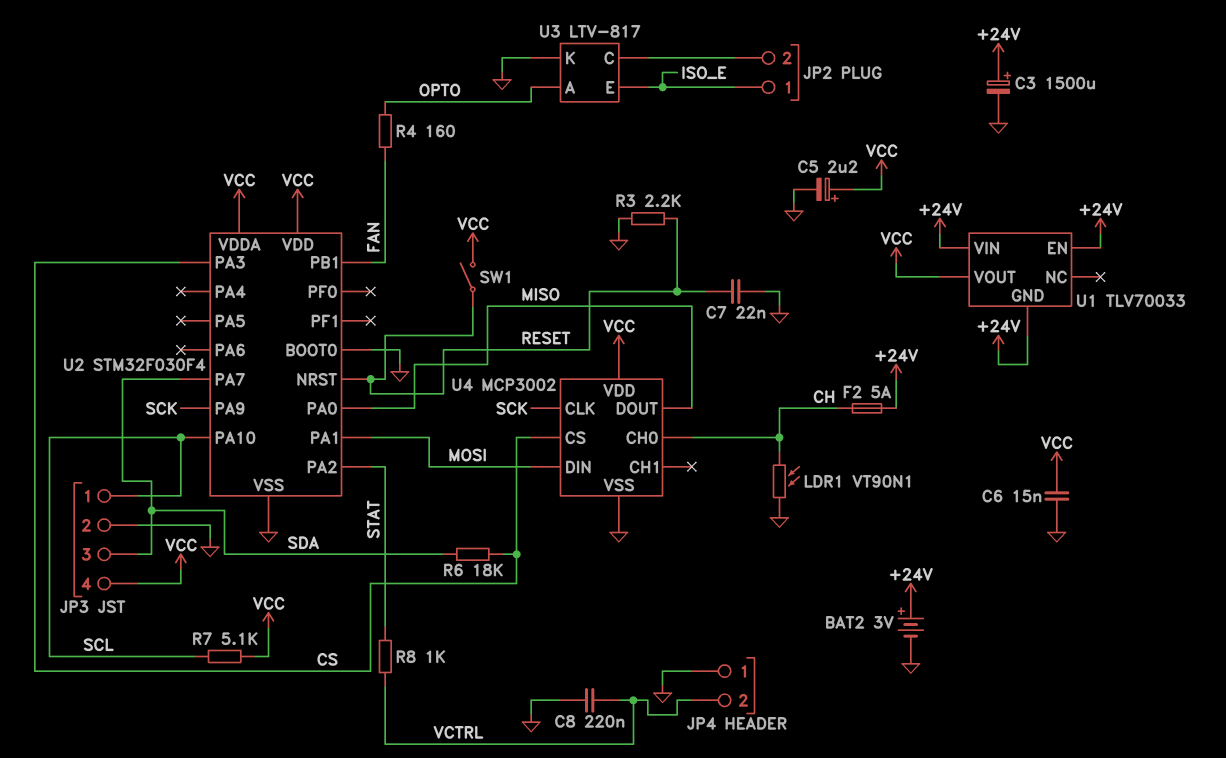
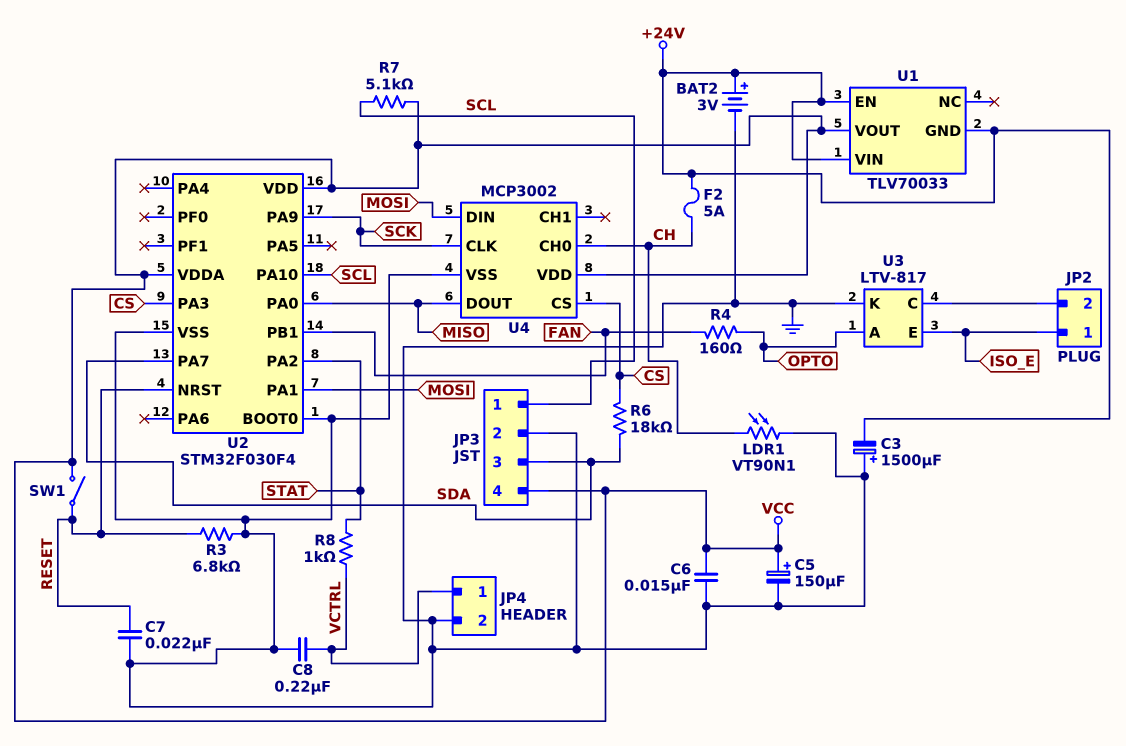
C3: 1500uF (plus +24V, minus GND) -> 1500uF (plus GND, minus +24V)
C5: 2.2uF (plus VCC, minus GND) -> 150uF (plus VCC, minus GND)
JP4 pin 1: GND -> VCTRL
JP4 pin 2: VCTRL -> GND
R3: 2.2k (GND, RESET) -> 6.8k (GND, RESET)

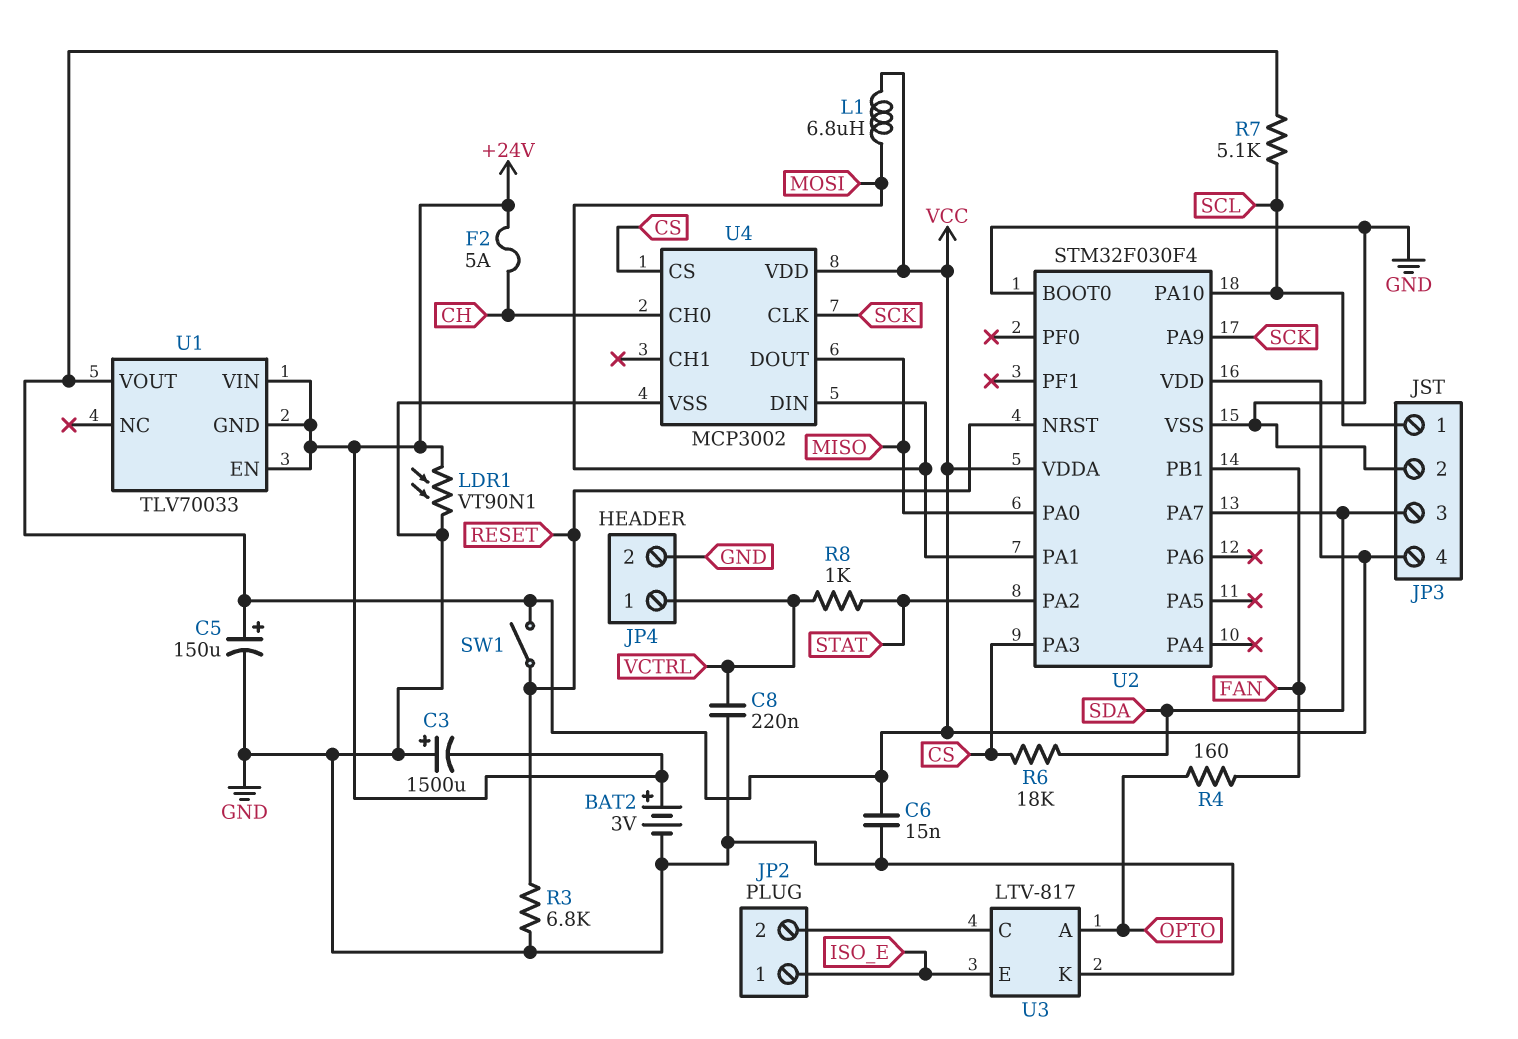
C7: 22nF (GND, RESET) -> none
L1: none -> 6.8uH (MOSI, VCC)
LDR1: VT90N1 (CH, GND) -> VT90N1 (+24V, GND)

